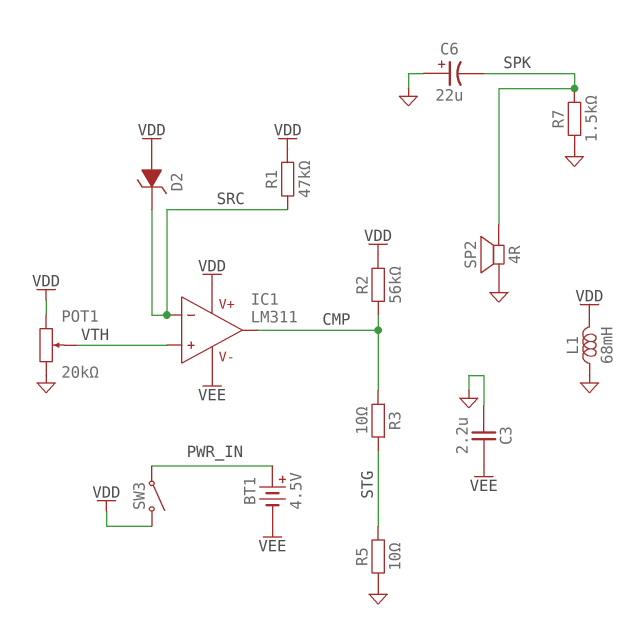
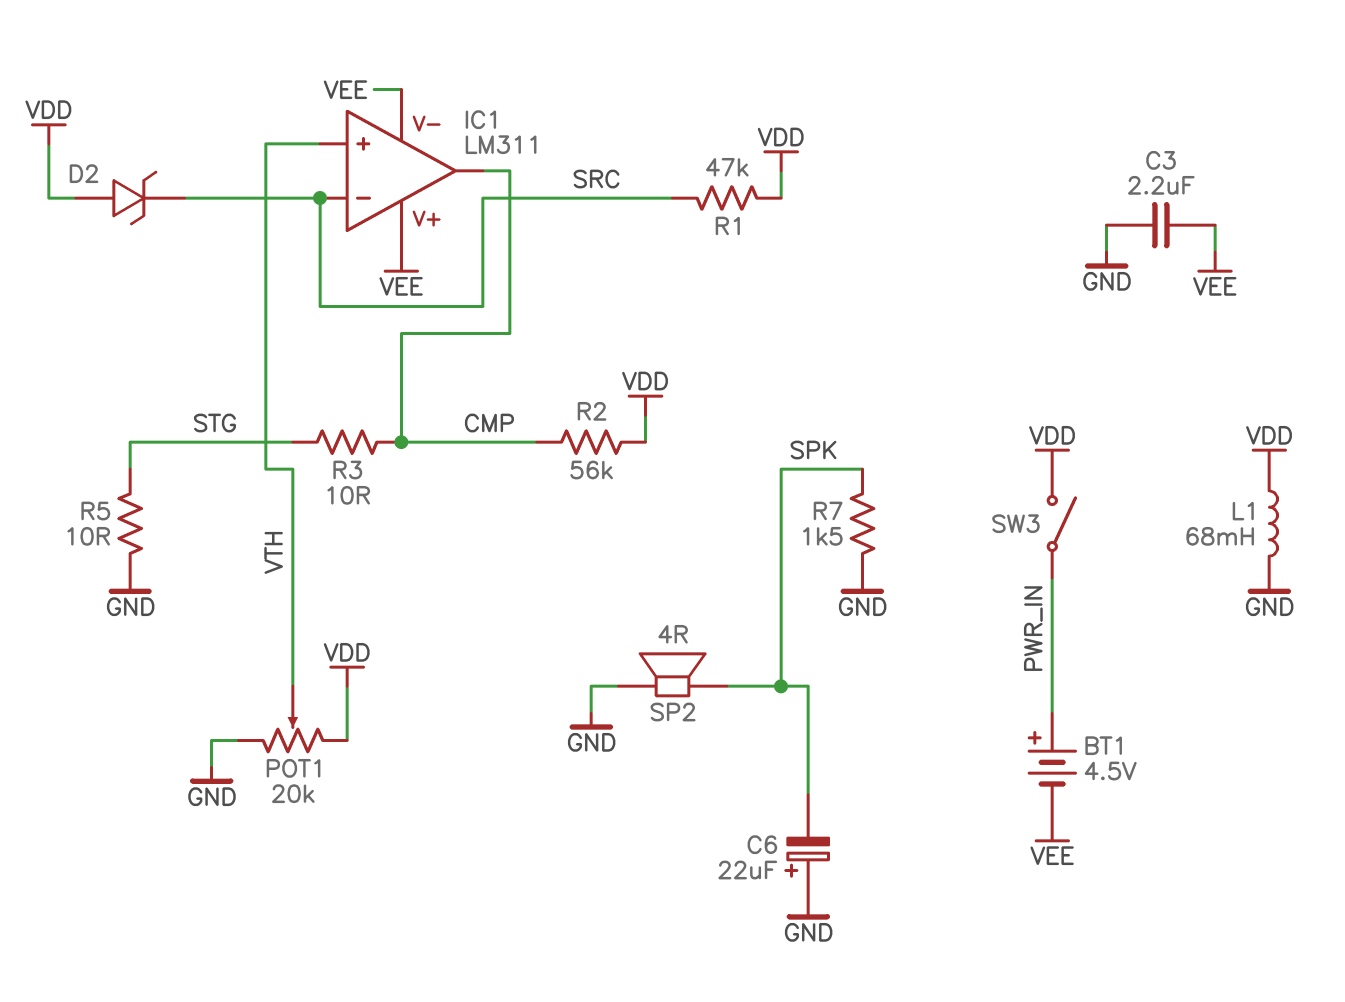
IC1 pin V+: VDD -> VEE

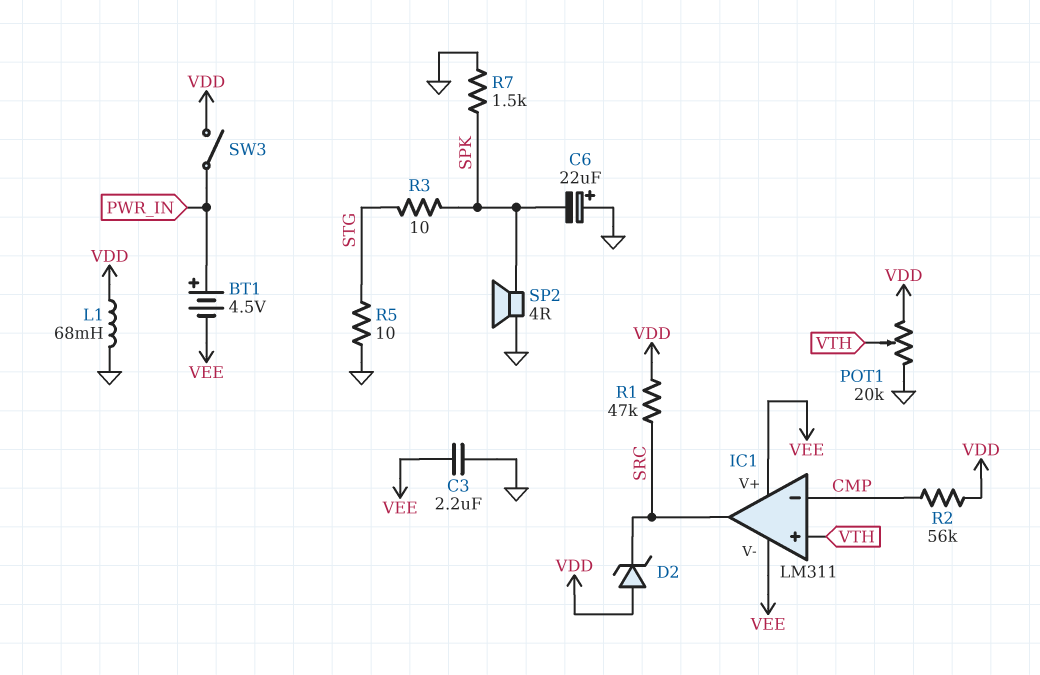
IC1 pin in-: SRC -> CMP
IC1 pin out: CMP -> SRC
R3: 10 (CMP, STG) -> 10 (SPK, STG)

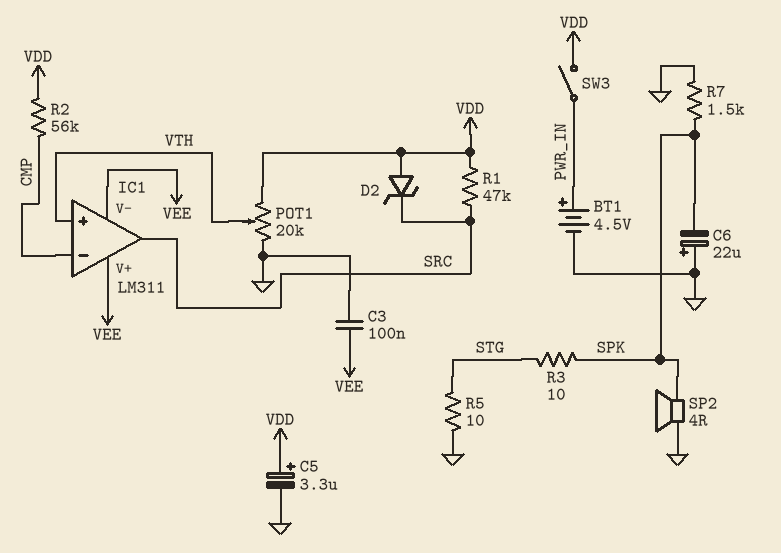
BT1: 4.5V (plus PWR_IN, minus VEE) -> 4.5V (plus PWR_IN, minus GND)
C3: 2.2uF (GND, VEE) -> 100nF (GND, VEE)
C5: none -> 3.3uF (plus VDD, minus GND)
L1: 68mH (GND, VDD) -> none

